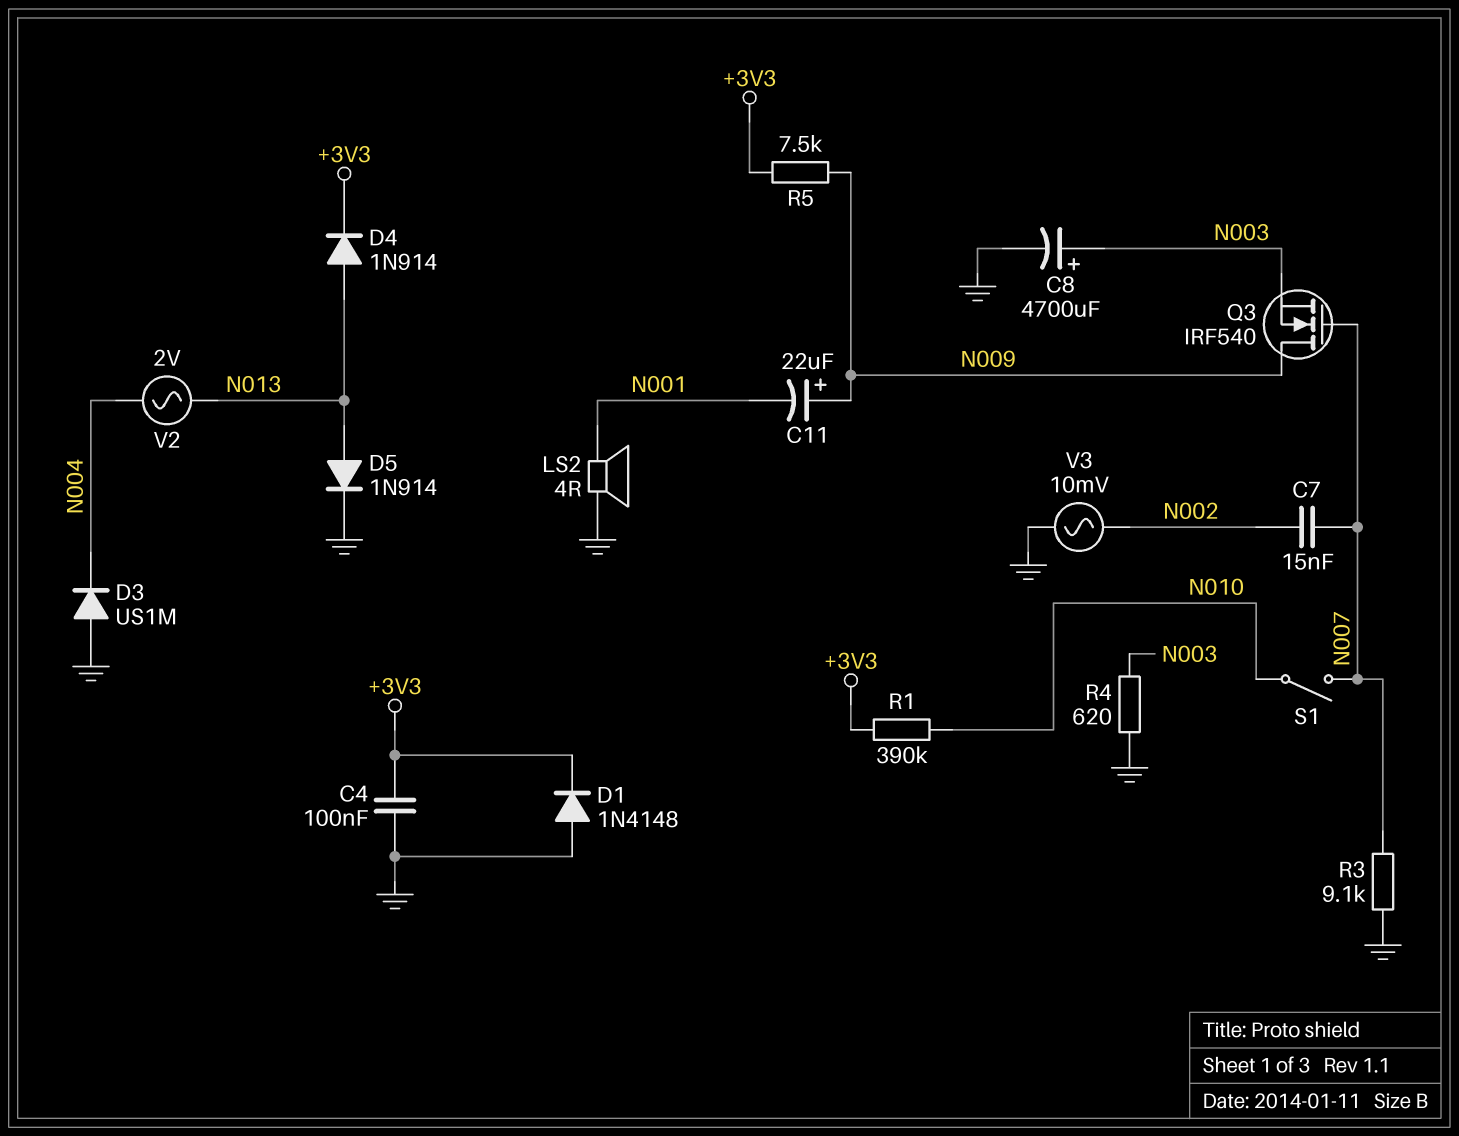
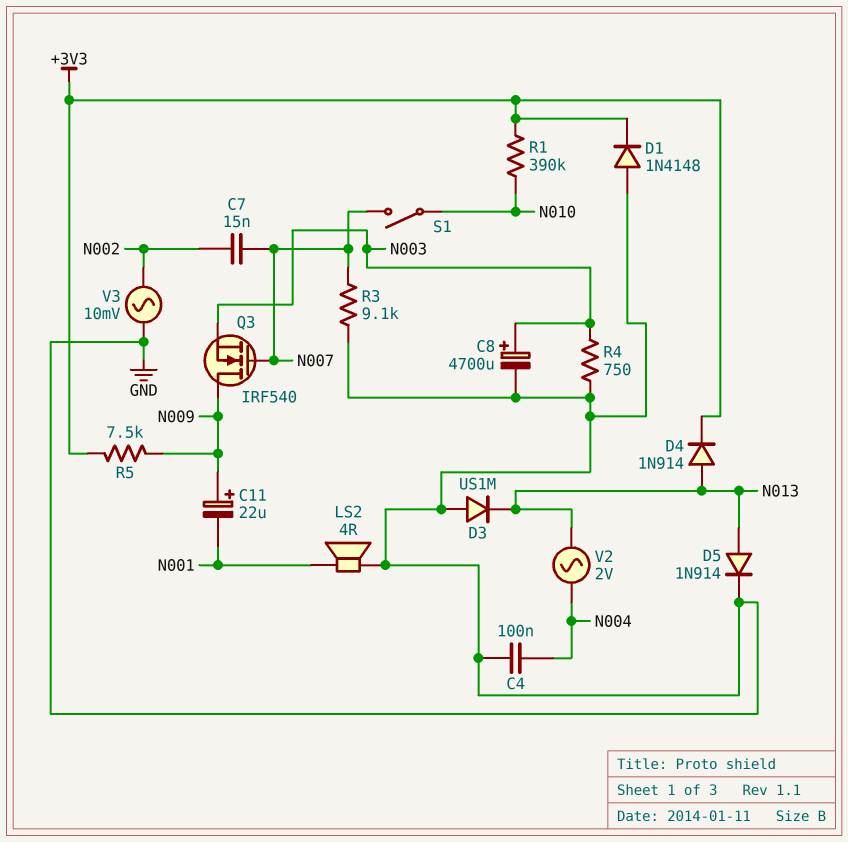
C4: 100nF (+3V3, GND) -> 100nF (GND, N004)
D3: diode US1M (A GND, K N004) -> diode US1M (A GND, K N013)
R4: 620 (GND, N003) -> 750 (GND, N003)

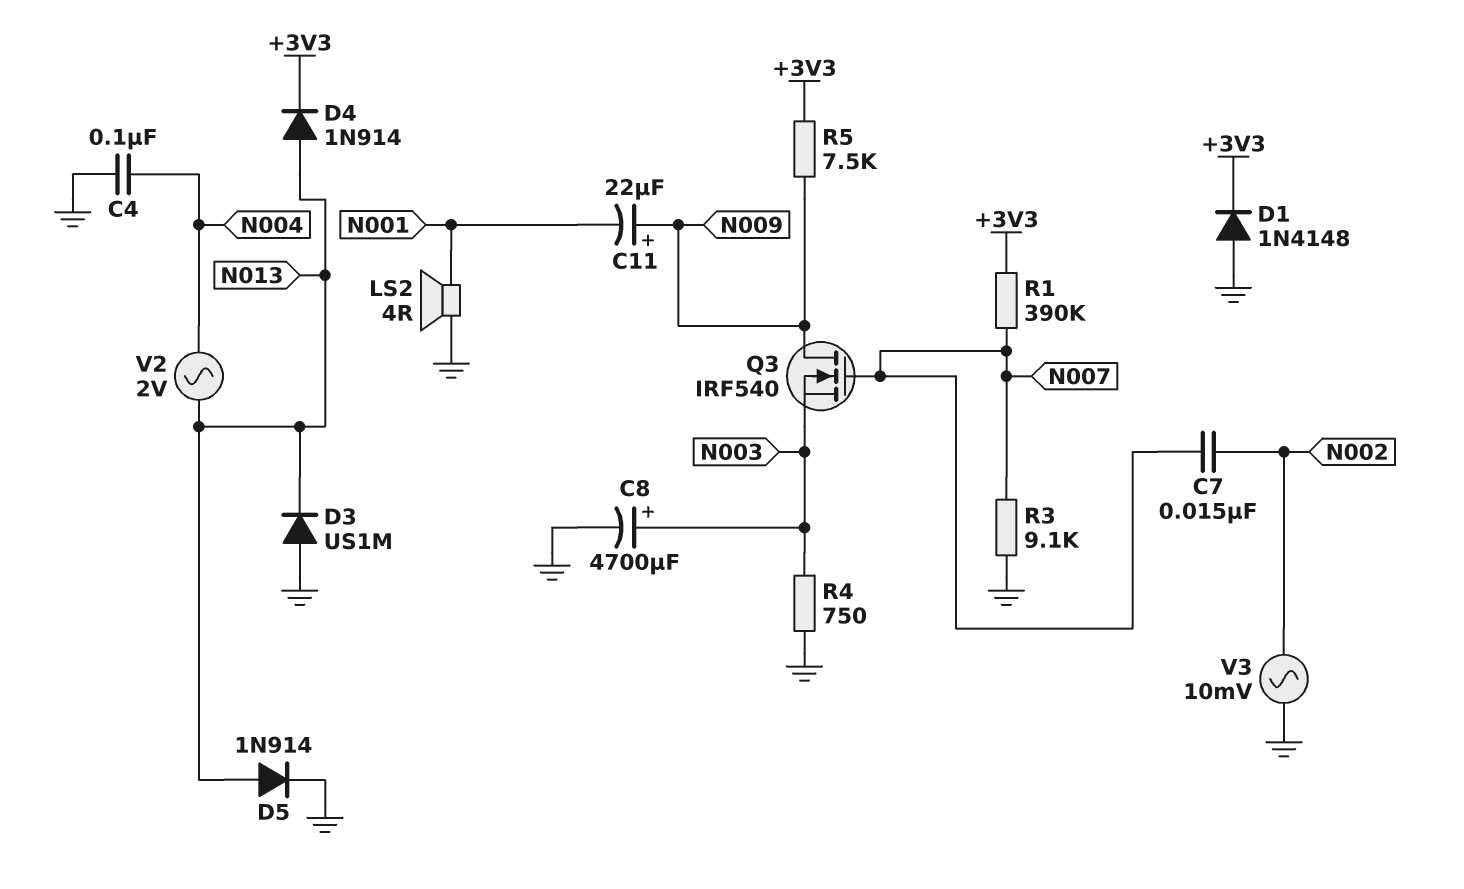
R1: 390k (+3V3, N010) -> 390k (+3V3, N007)
S1: switch (N007, N010) -> none

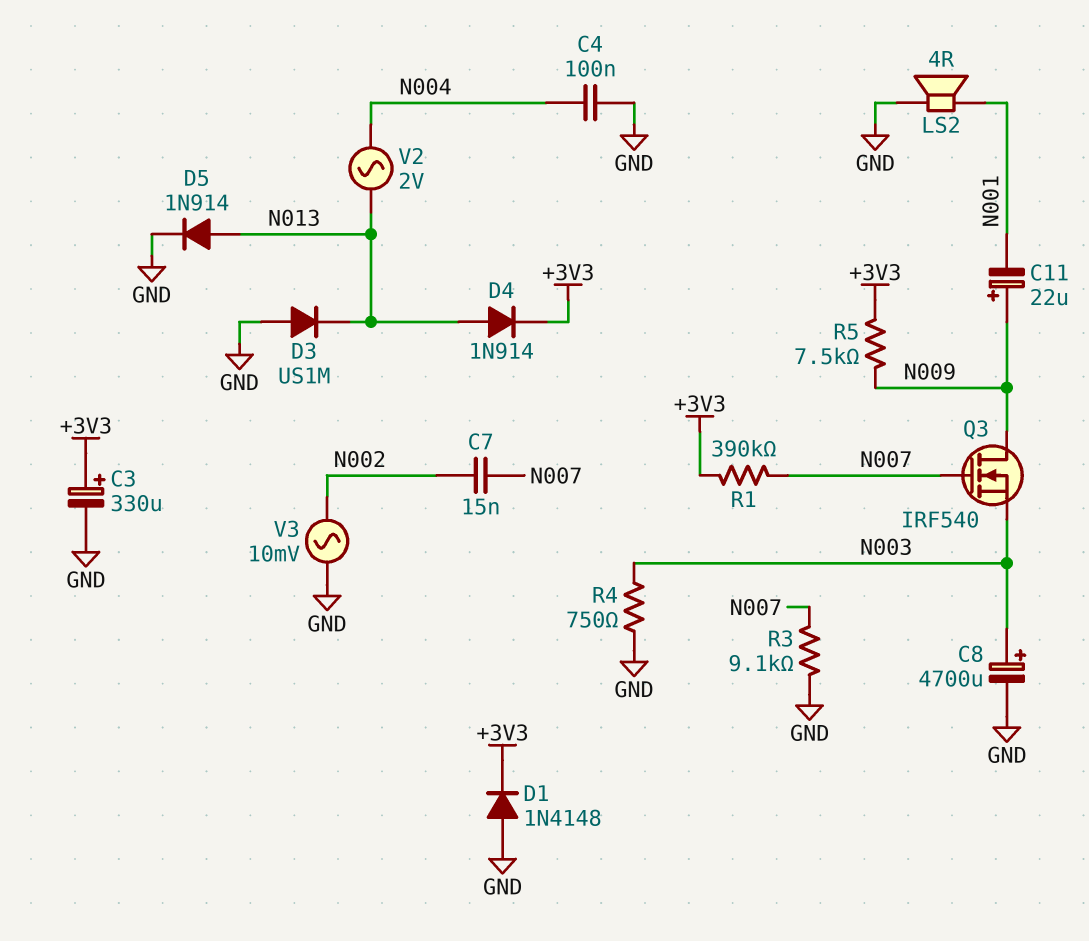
C3: none -> 330uF (plus +3V3, minus GND)

